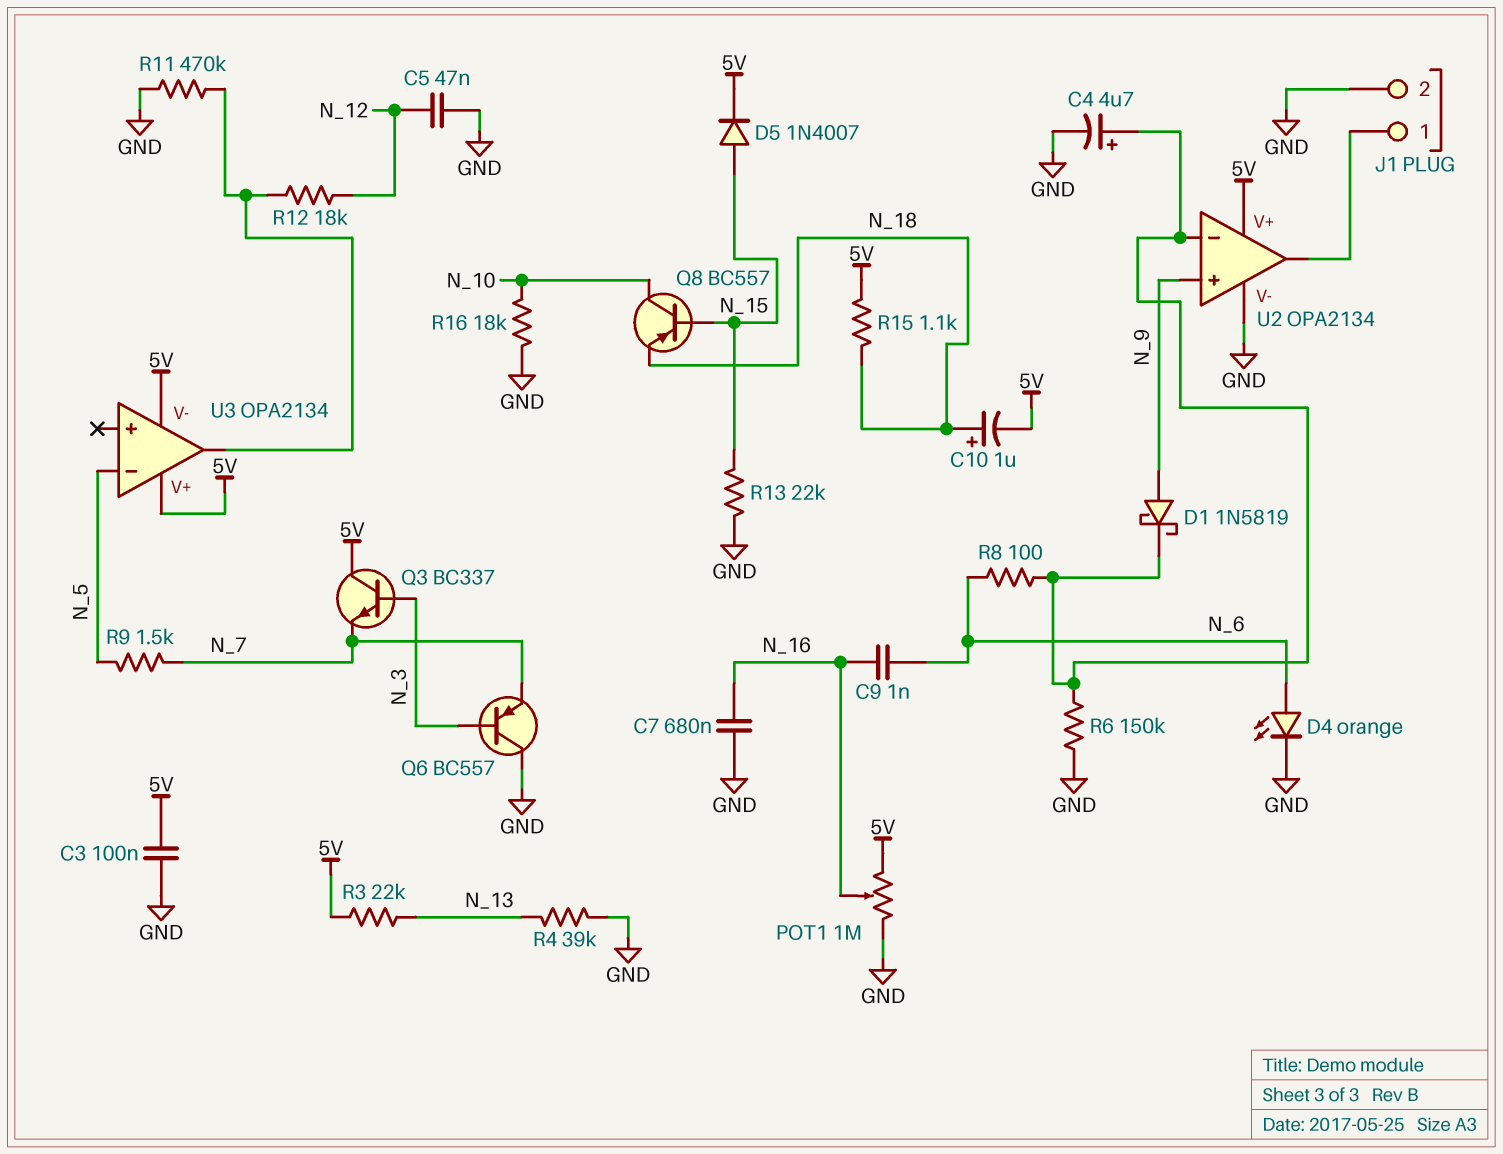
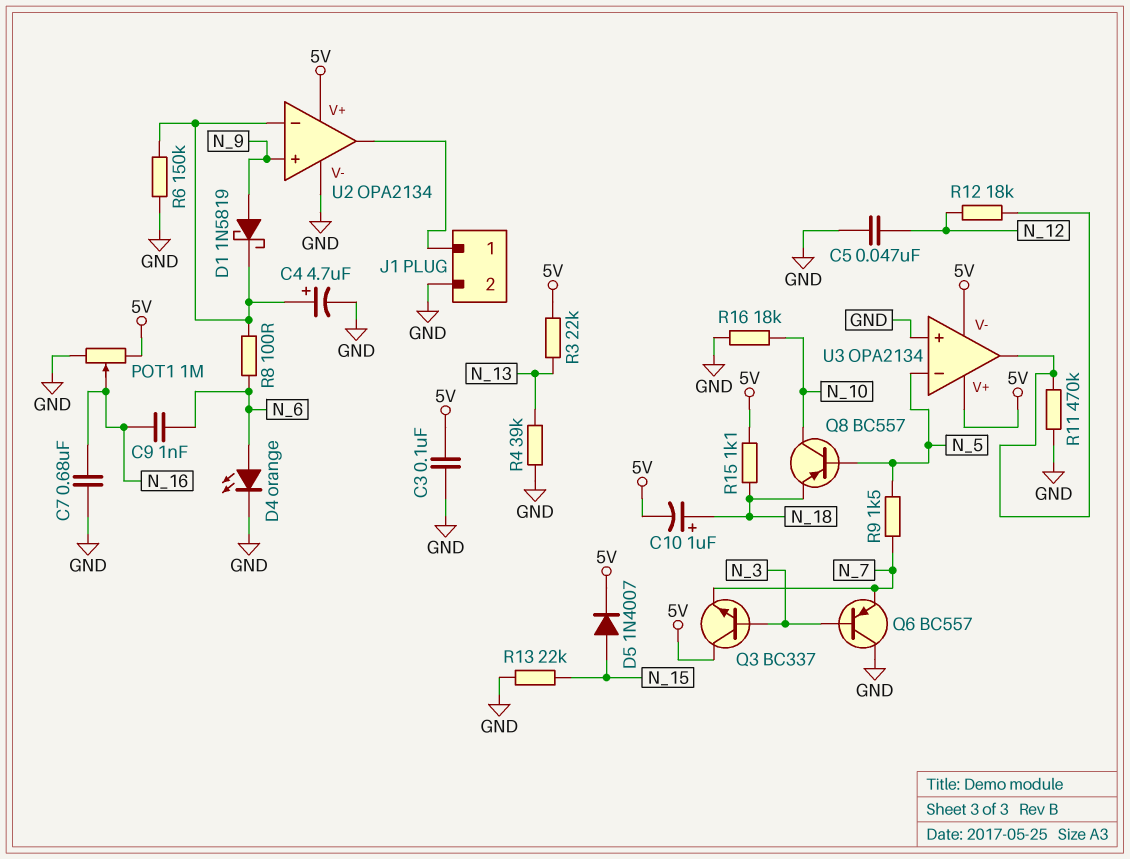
Q8: PNP BC557 (B N_15, C N_10, E N_18) -> PNP BC557 (B N_5, C N_10, E N_18)
U3 pin in+: none -> GND

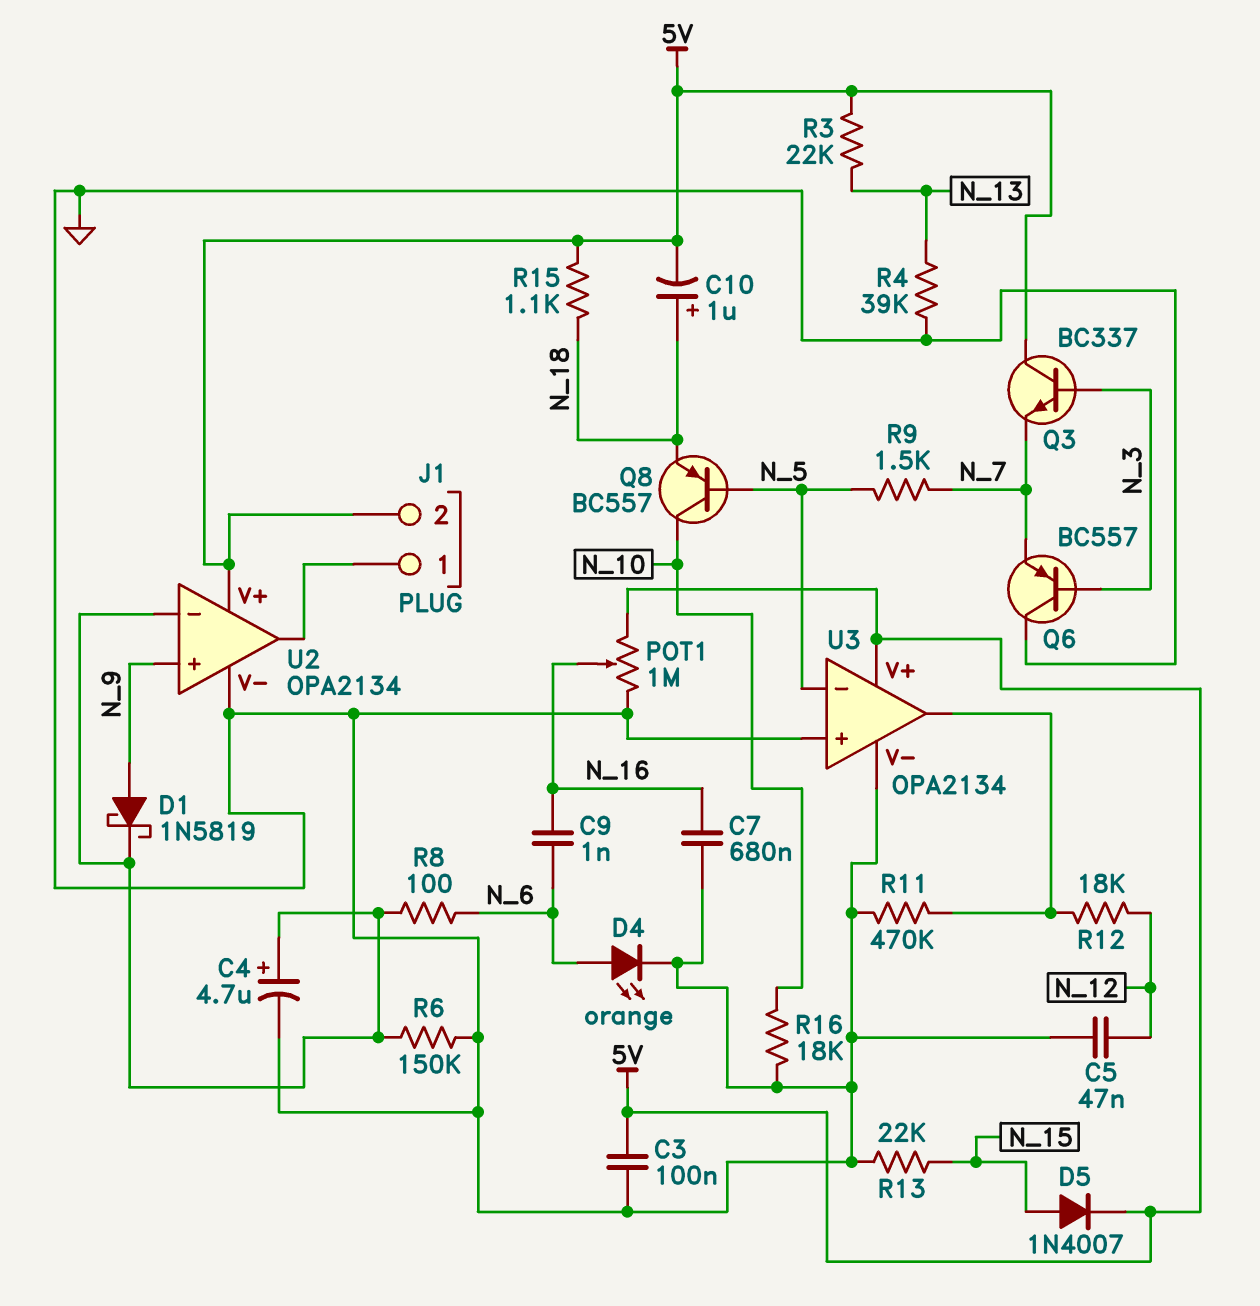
J1 pin 2: GND -> 5V
U3 pin V-: 5V -> GND

